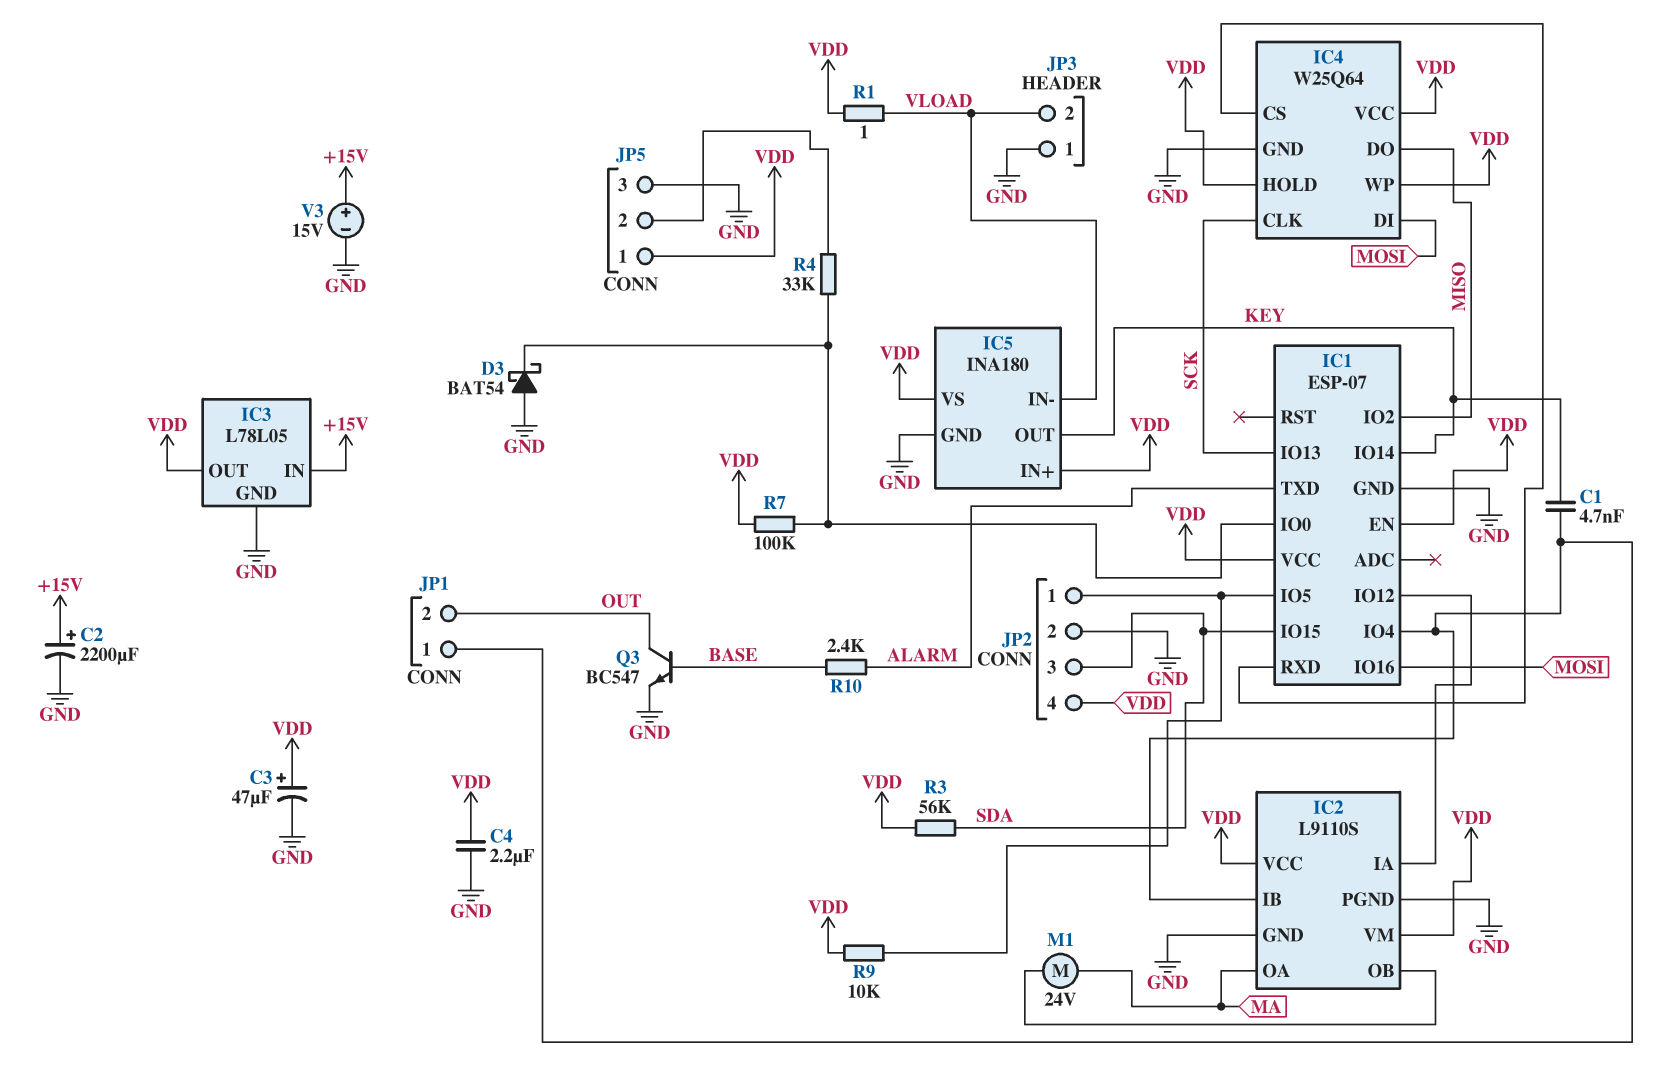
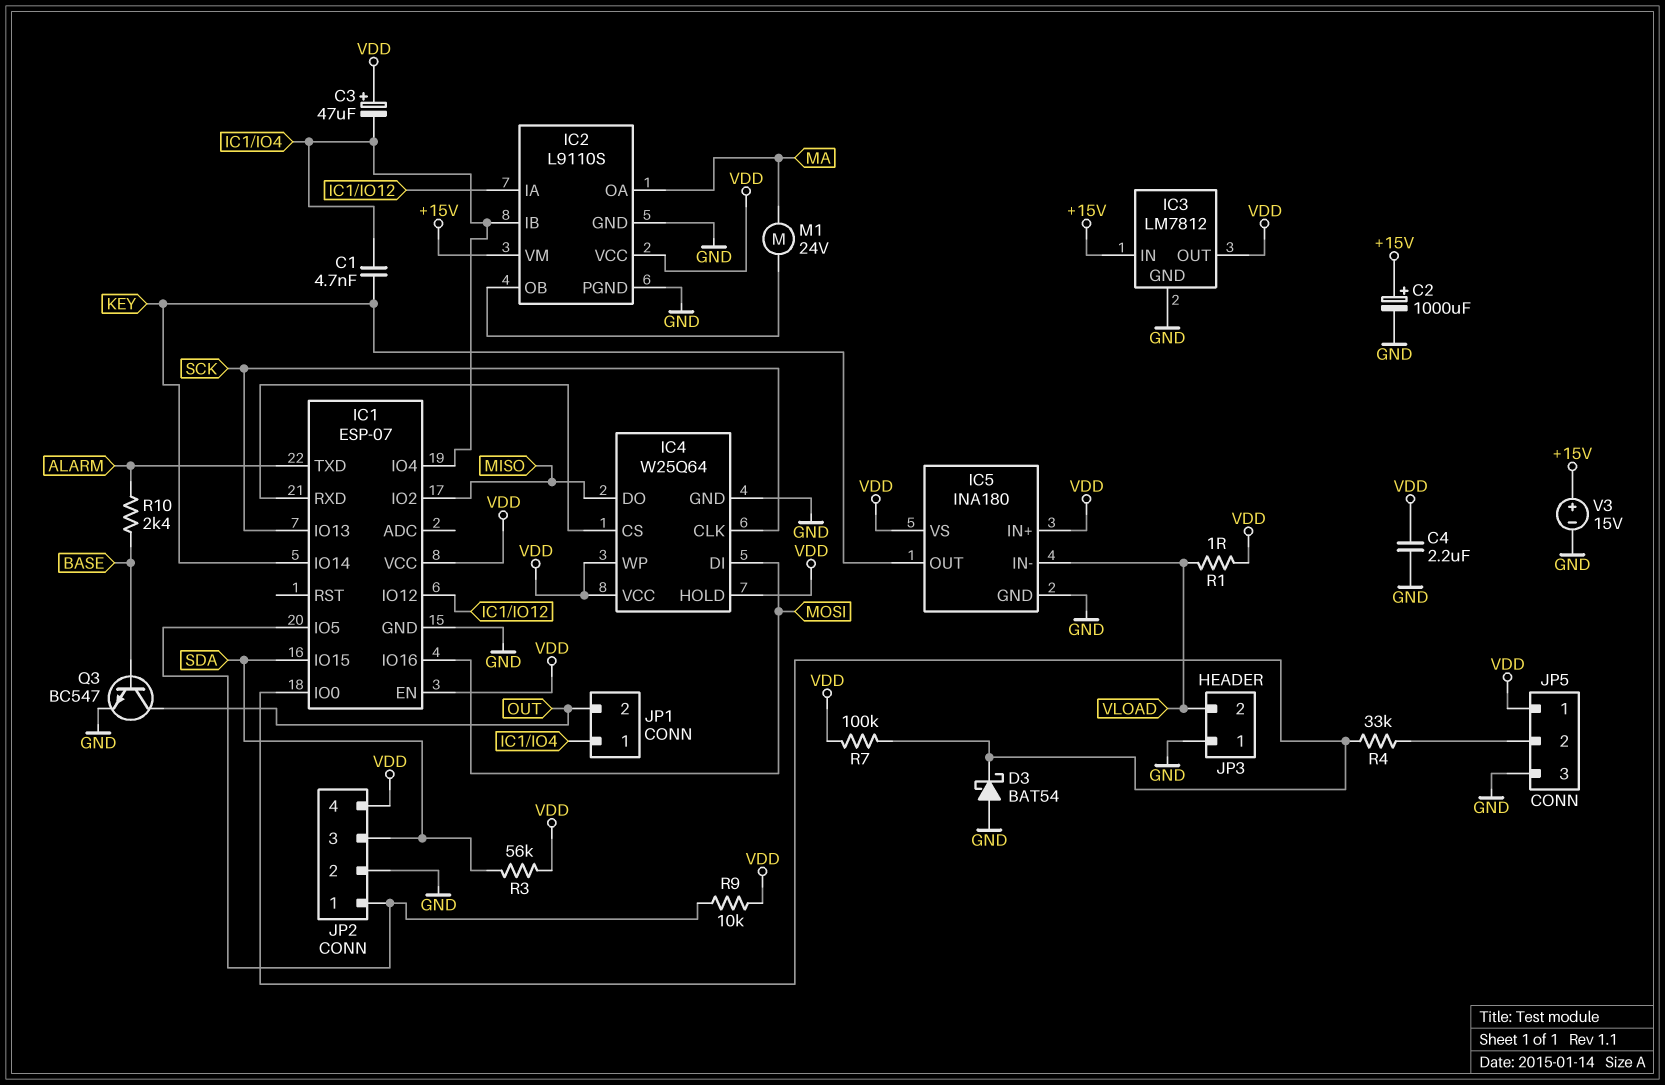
C2: 2200uF (plus +15V, minus GND) -> 1000uF (plus +15V, minus GND)
C3: 47uF (plus VDD, minus GND) -> 47uF (plus VDD, minus IC1/IO4)
IC2 pin VM: VDD -> +15V
IC3: L78L05 -> LM7812

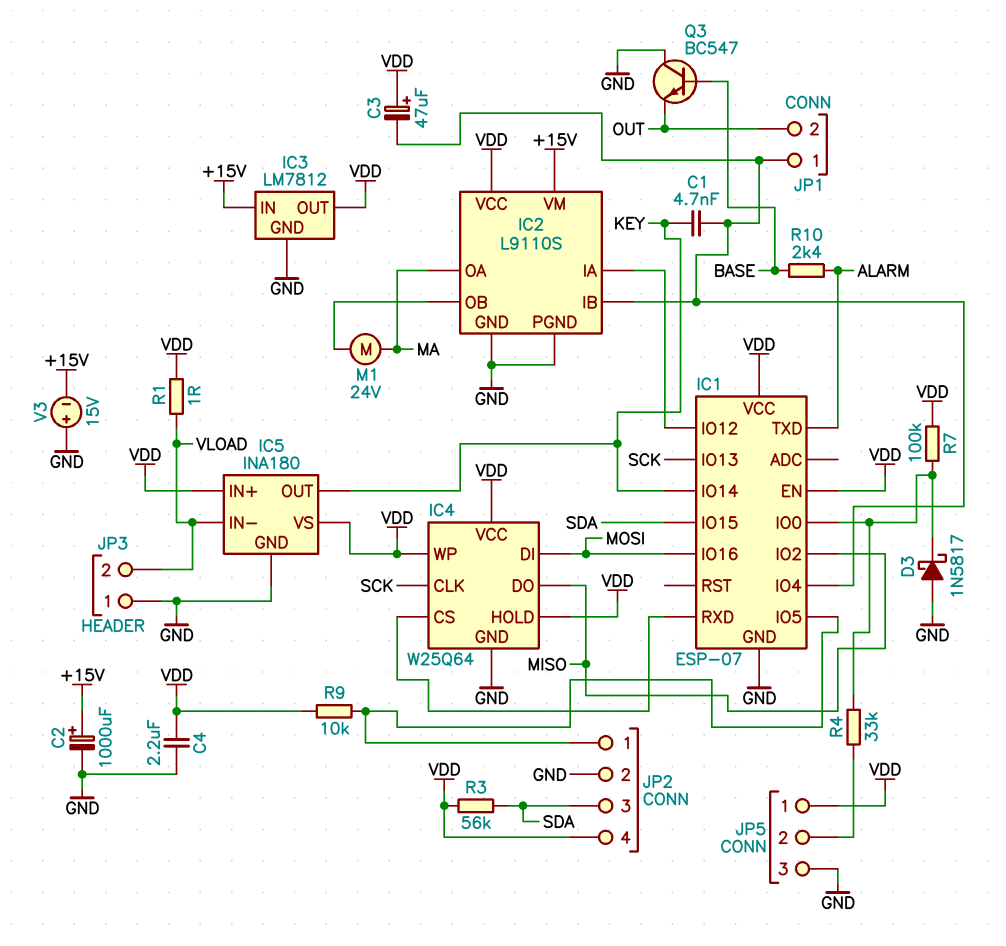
D3: schottky BAT54 (A GND, K IC1/IO0) -> schottky 1N5817 (A GND, K IC1/IO0)
Q3: NPN BC547 (B BASE, C OUT, E GND) -> NPN BC547 (B BASE, C GND, E OUT)
V3: 15V (plus +15V, minus GND) -> 15V (plus GND, minus +15V)

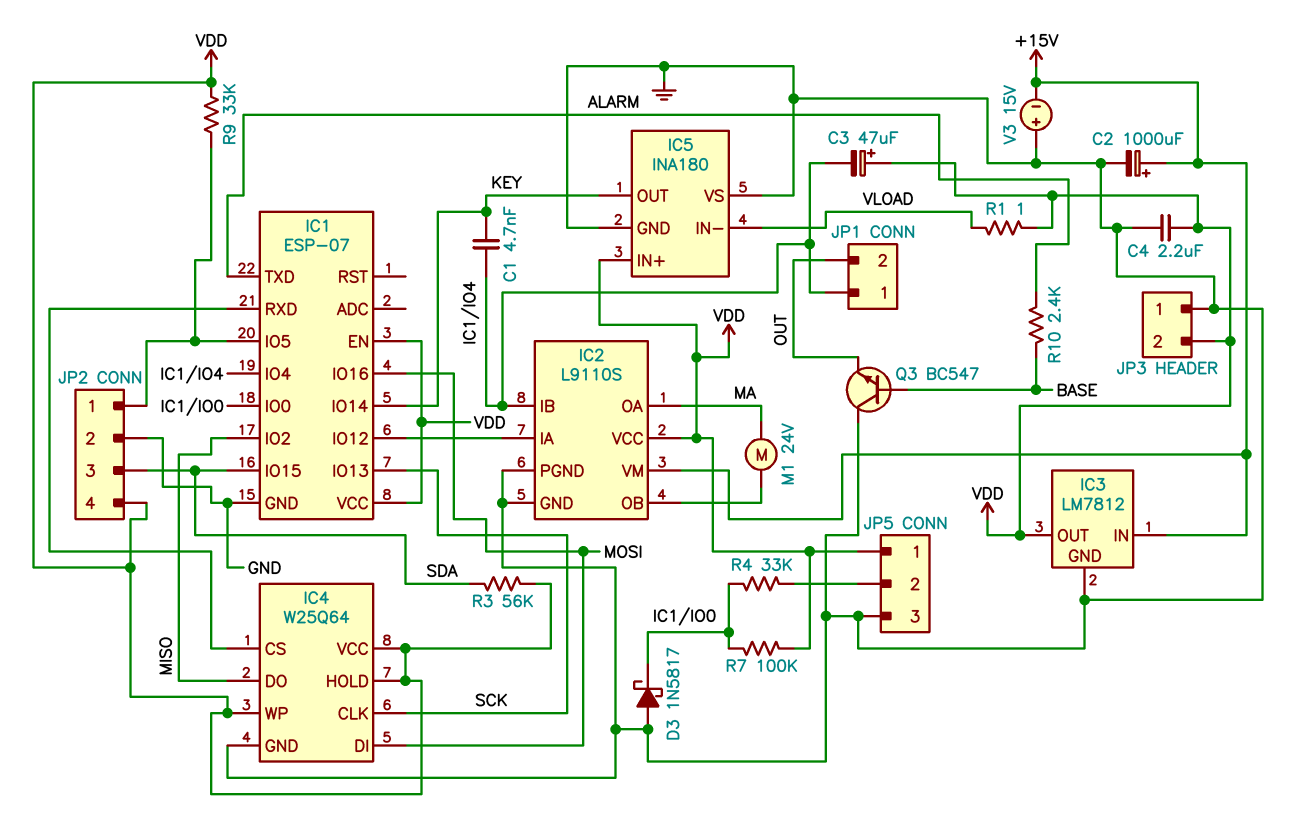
IC5 pin VS: VDD -> GND
JP3 pin 2: VLOAD -> VDD
R9: 10k (IC1/IO5, VDD) -> 33k (IC1/IO5, VDD)

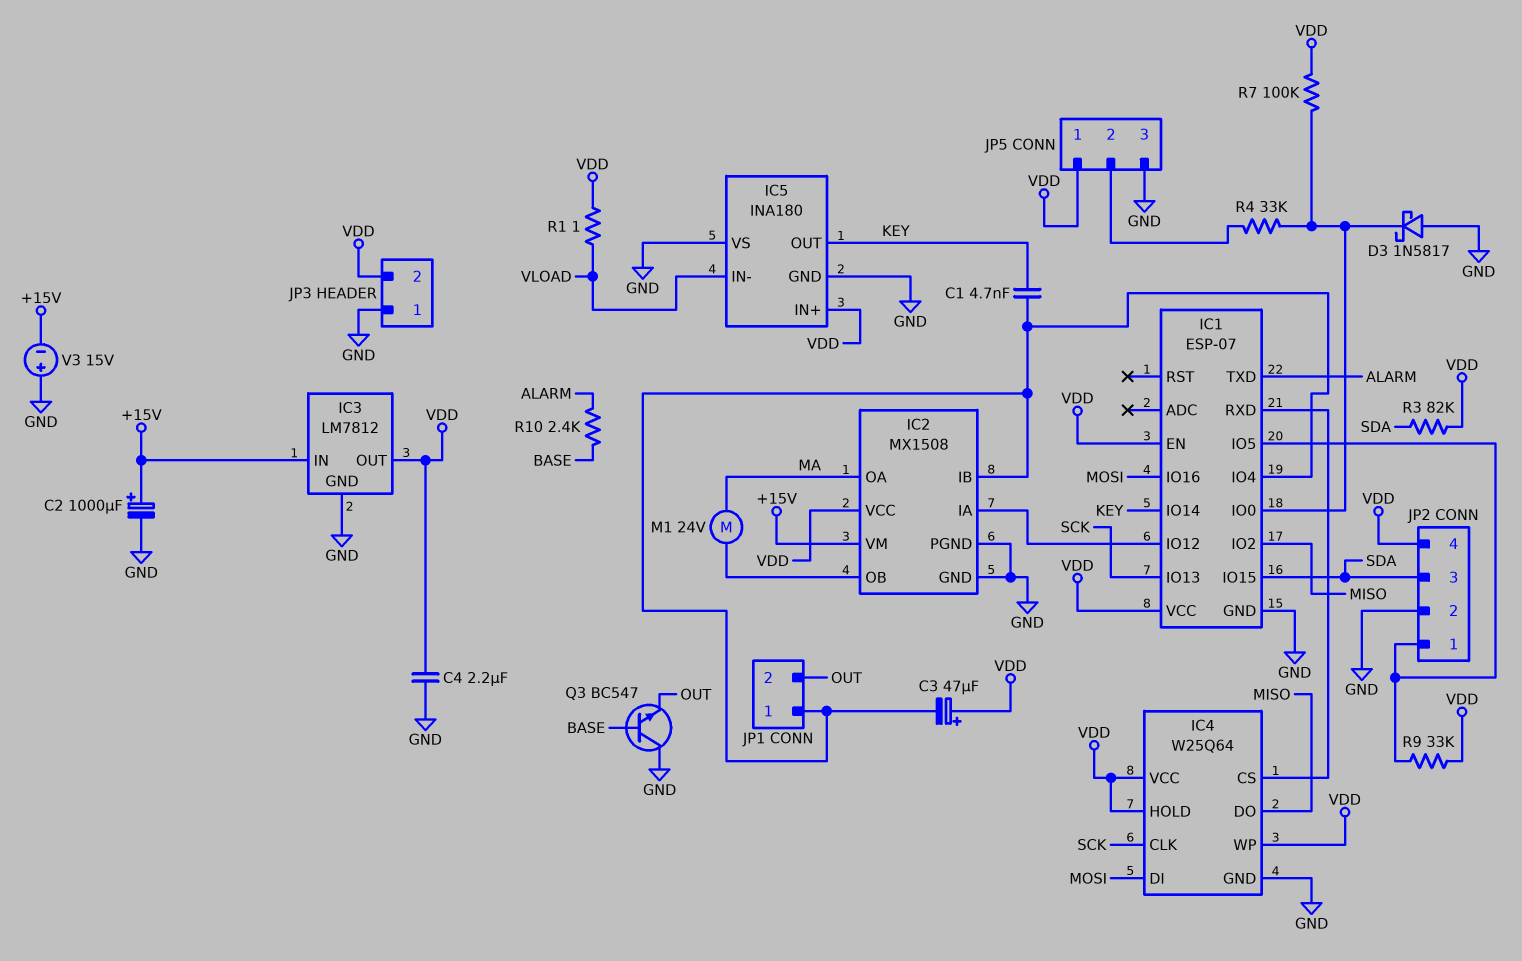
IC2: L9110S -> MX1508
R3: 56k (SDA, VDD) -> 82k (SDA, VDD)

